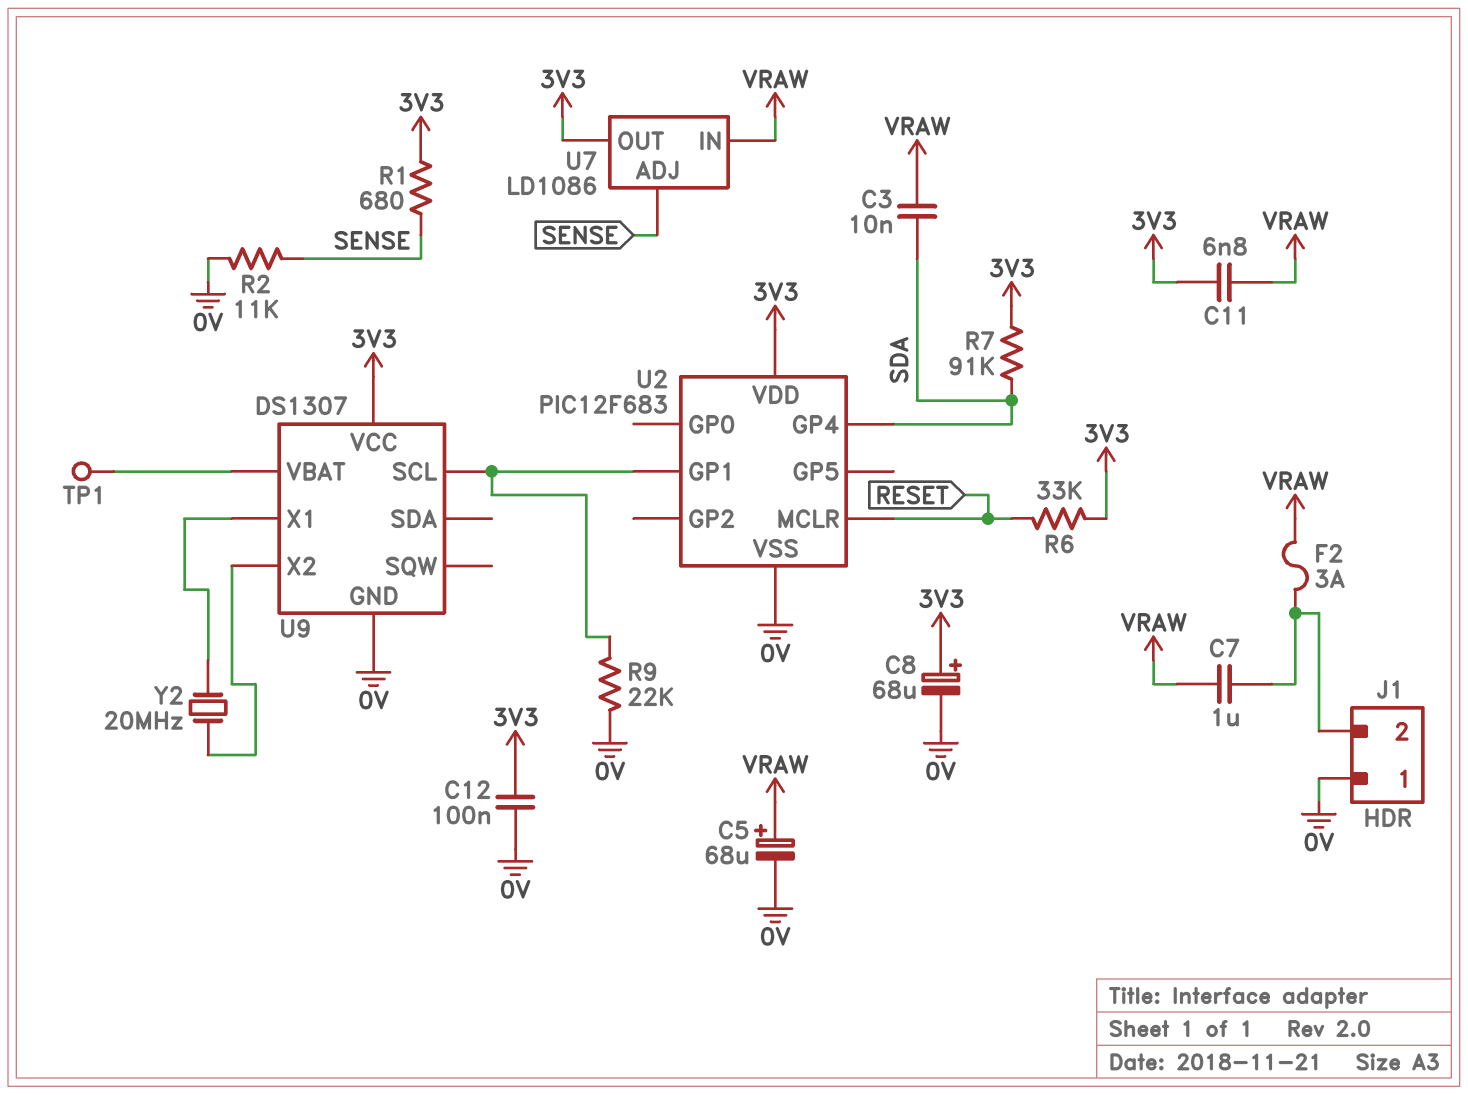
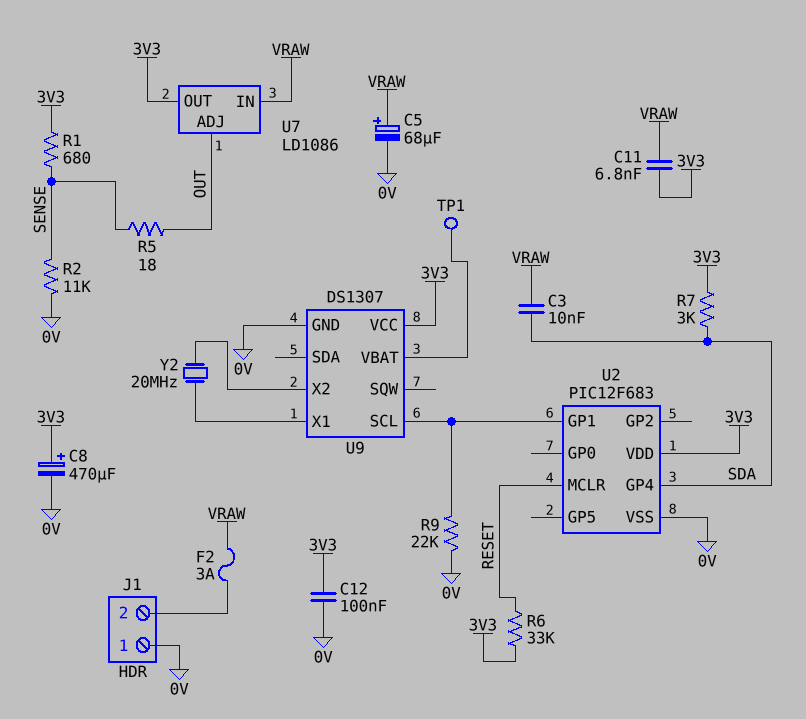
C7: 1uF (J1/2, VRAW) -> none
C8: 68uF (plus 3V3, minus 0V) -> 470uF (plus 3V3, minus 0V)
R5: none -> 18 (OUT, SENSE)
R7: 91k (3V3, SDA) -> 3k (3V3, SDA)
U7 pin ADJ: SENSE -> OUT

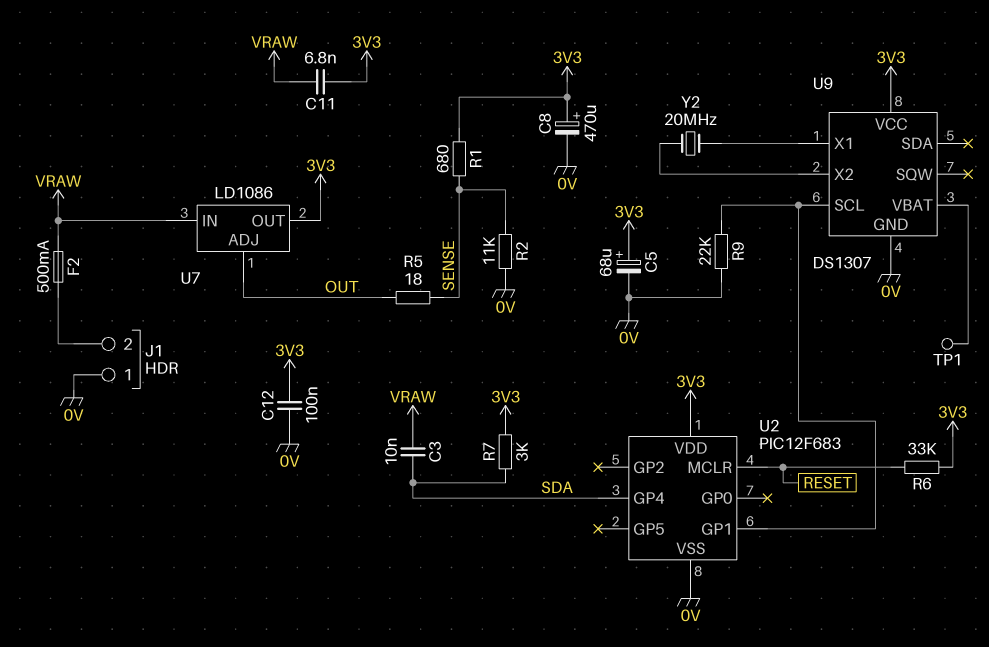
C5: 68uF (plus VRAW, minus 0V) -> 68uF (plus 3V3, minus 0V)
F2: 3A (J1/2, VRAW) -> 500mA (J1/2, VRAW)

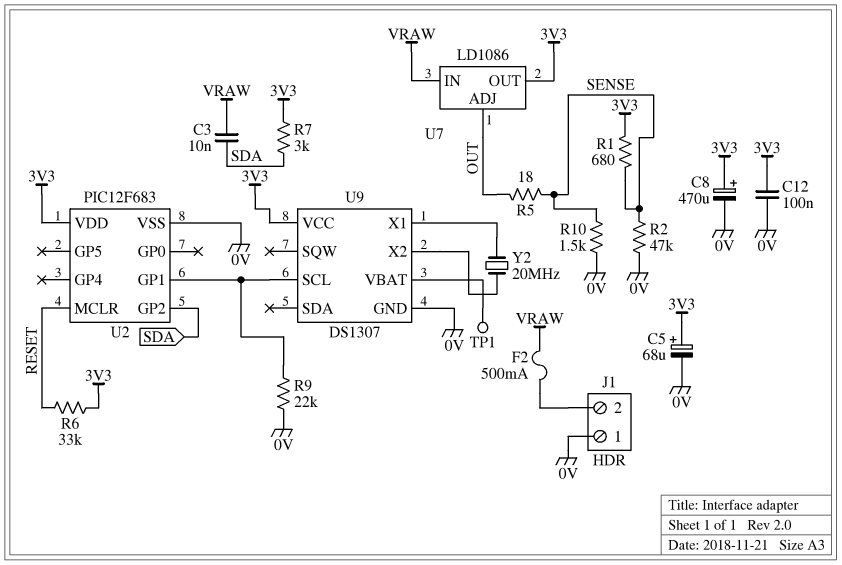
C11: 6.8nF (3V3, VRAW) -> none
R2: 11k (0V, SENSE) -> 47k (0V, SENSE)
R10: none -> 1.5k (0V, SENSE)
U2 pin GP2: none -> SDA
U2 pin GP4: SDA -> none

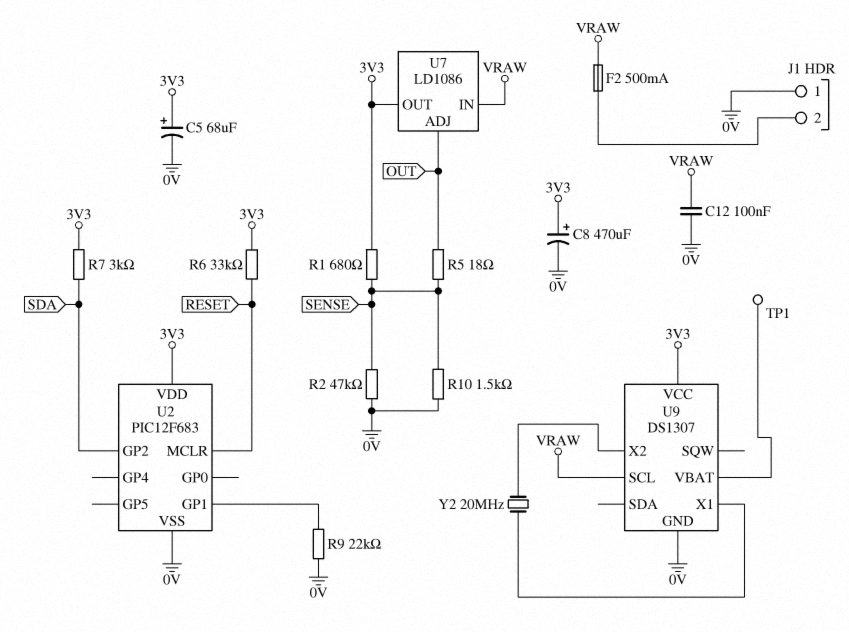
C3: 10nF (SDA, VRAW) -> none
C12: 100nF (0V, 3V3) -> 100nF (0V, VRAW)
U9 pin SCL: U2/GP1 -> VRAW

